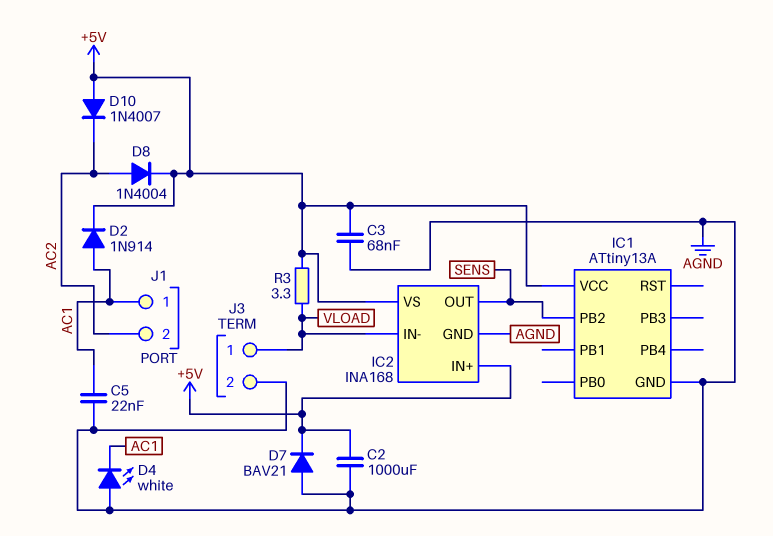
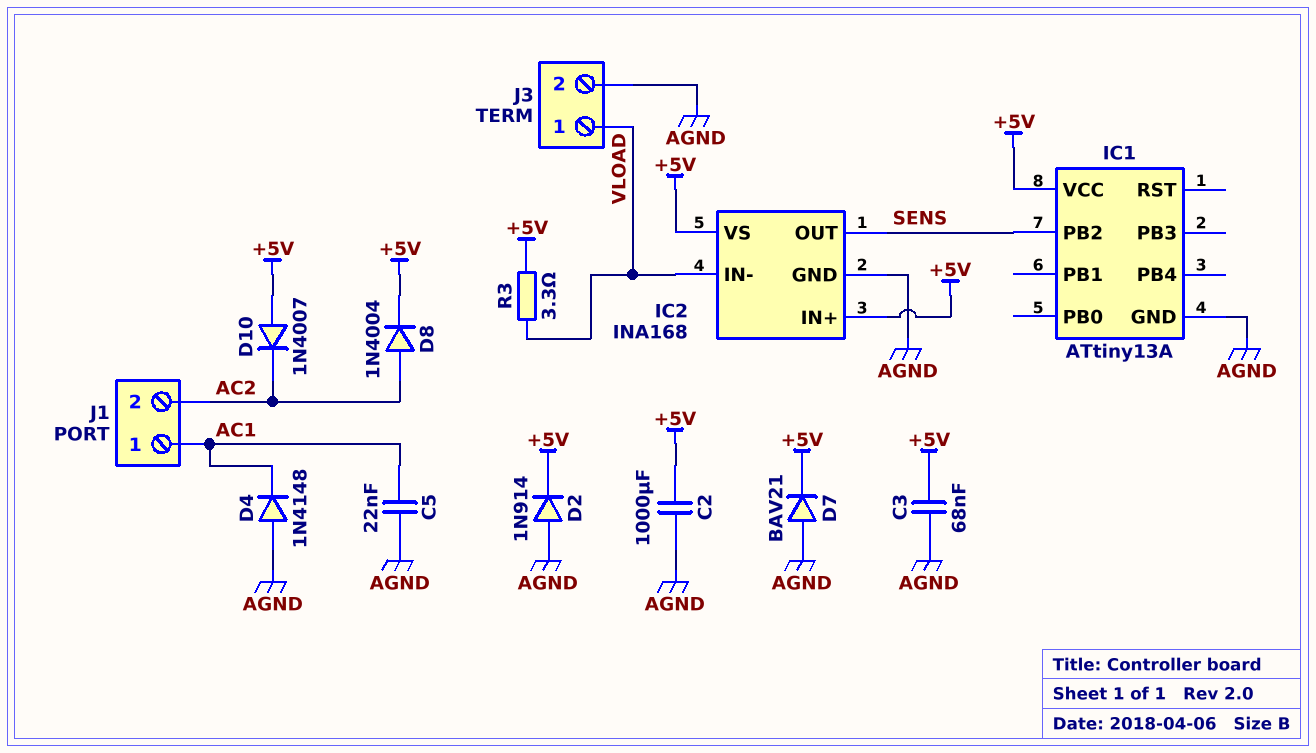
D2: diode 1N914 (A AC1, K +5V) -> diode 1N914 (A AGND, K +5V)
D4: LED white (A AGND, K AC1) -> diode 1N4148 (A AGND, K AC1)

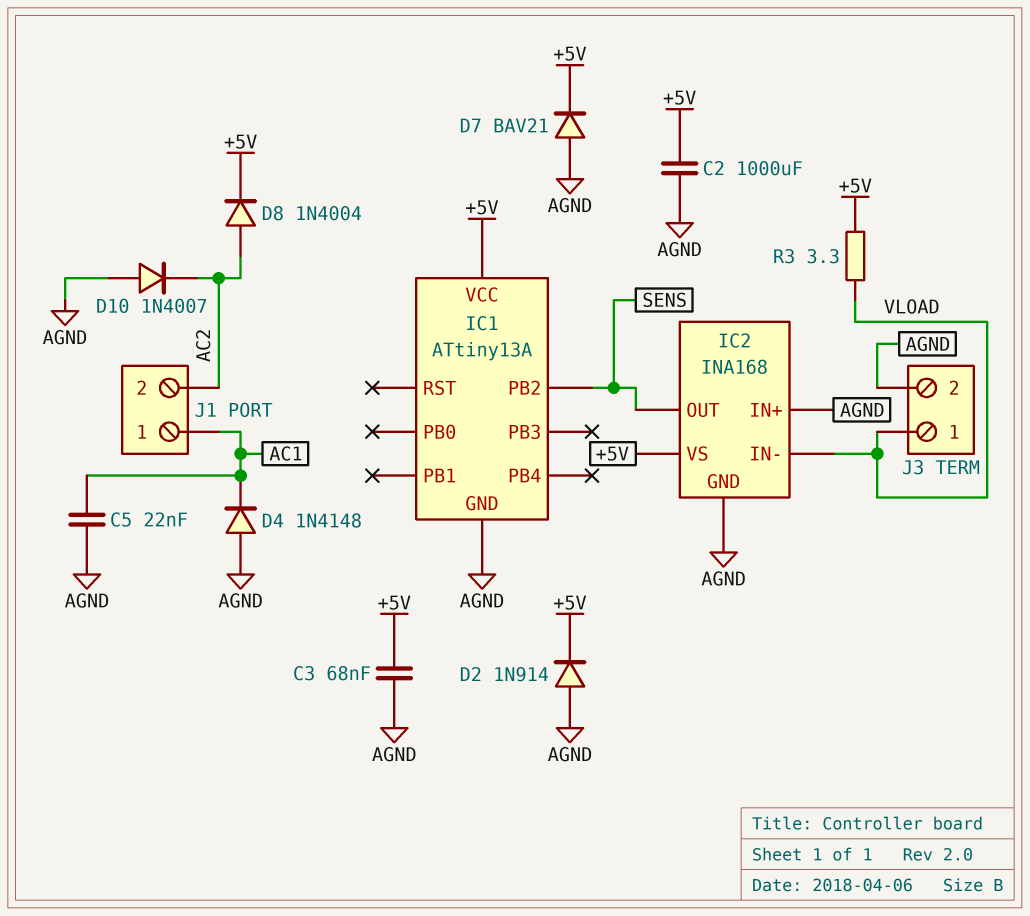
D10: diode 1N4007 (A +5V, K AC2) -> diode 1N4007 (A AGND, K AC2)
IC2 pin IN+: +5V -> AGND

